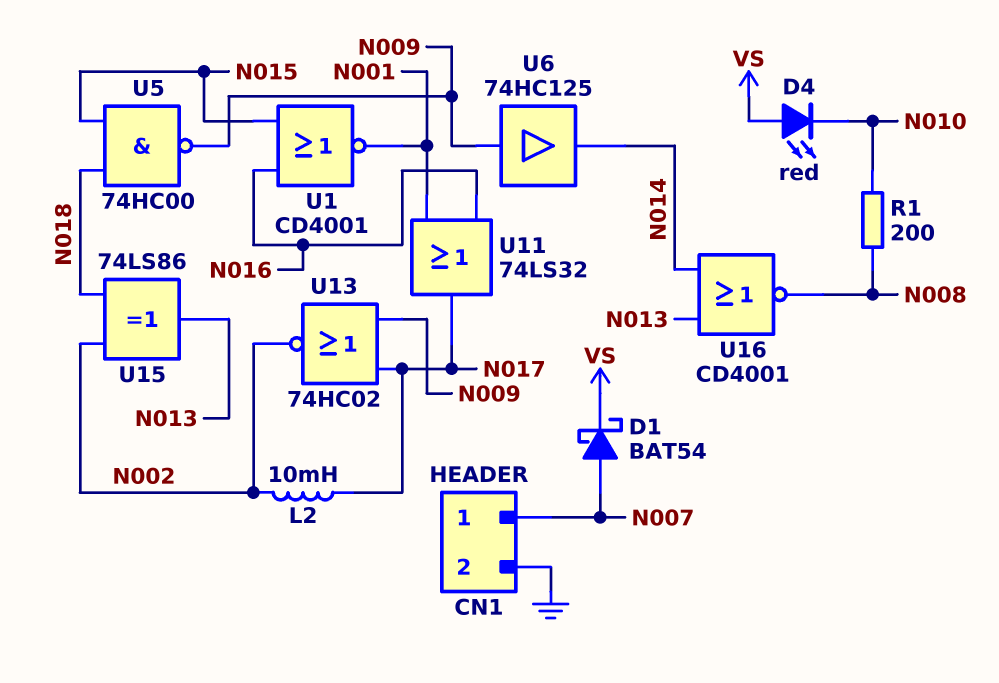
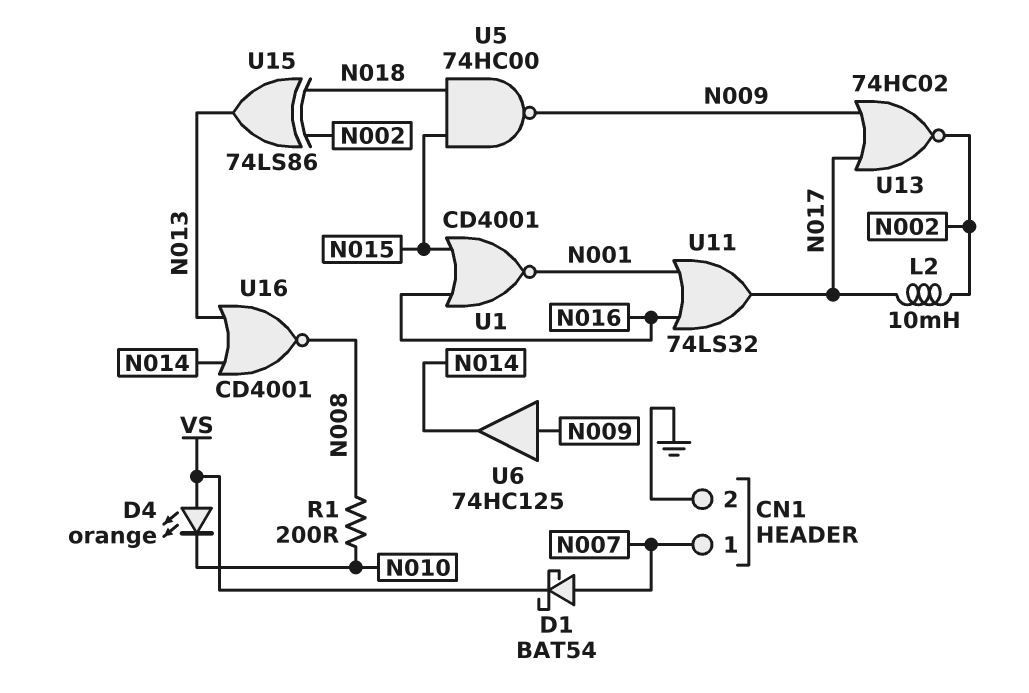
D4: LED red (A VS, K N010) -> LED orange (A VS, K N010)

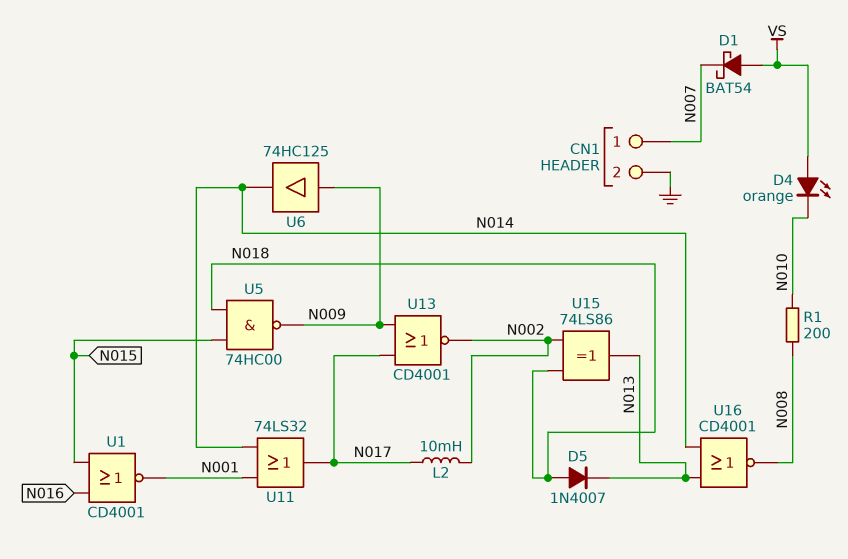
D1: schottky BAT54 (A N007, K VS) -> schottky BAT54 (A VS, K N007)
D5: none -> diode 1N4007 (A N018, K N013)
U11: OR 74LS32 (in N001, in N016, out N017) -> OR 74LS32 (in N001, in N014, out N017)
U13: NOR 74HC02 (in N009, in N017, out N002) -> NOR CD4001 (in N009, in N017, out N002)

